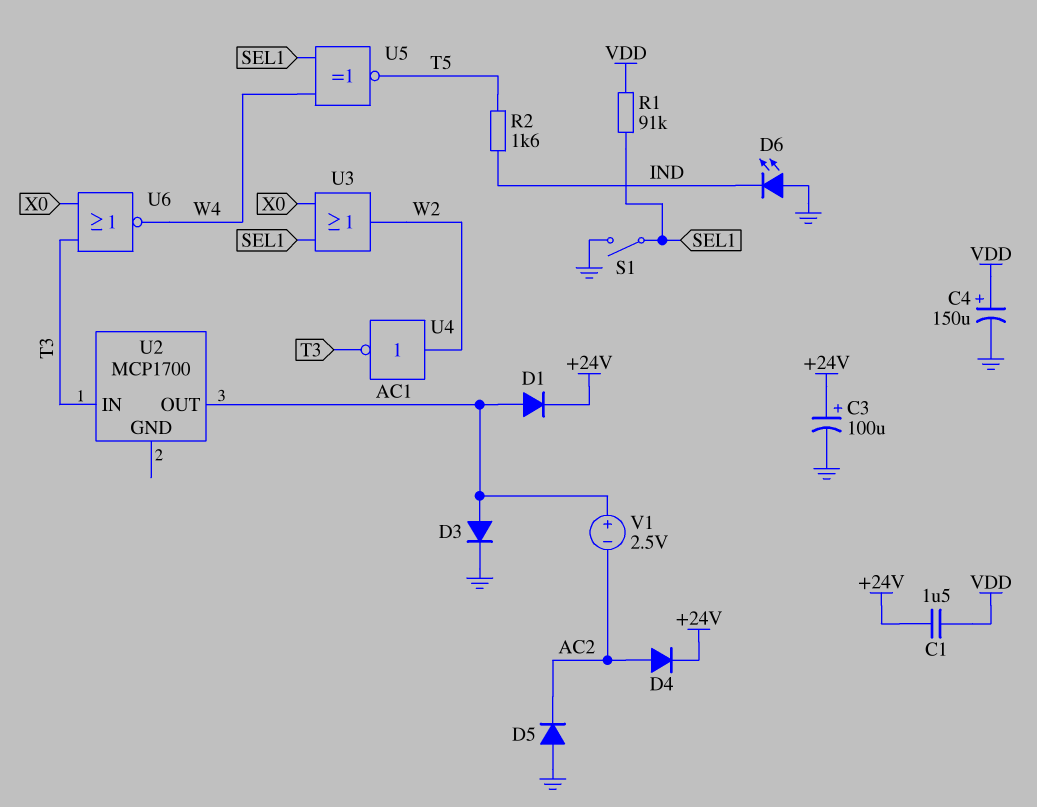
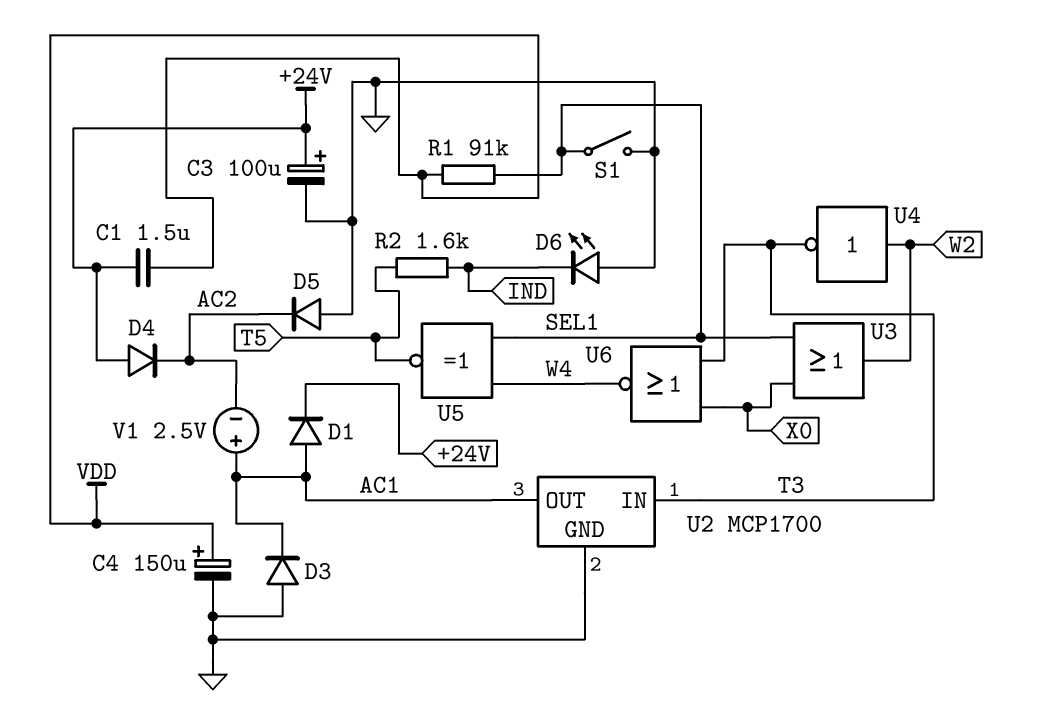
D3: diode (A AC1, K GND) -> diode (A GND, K AC1)
D4: diode (A AC2, K +24V) -> diode (A +24V, K AC2)
U2 pin GND: none -> GND

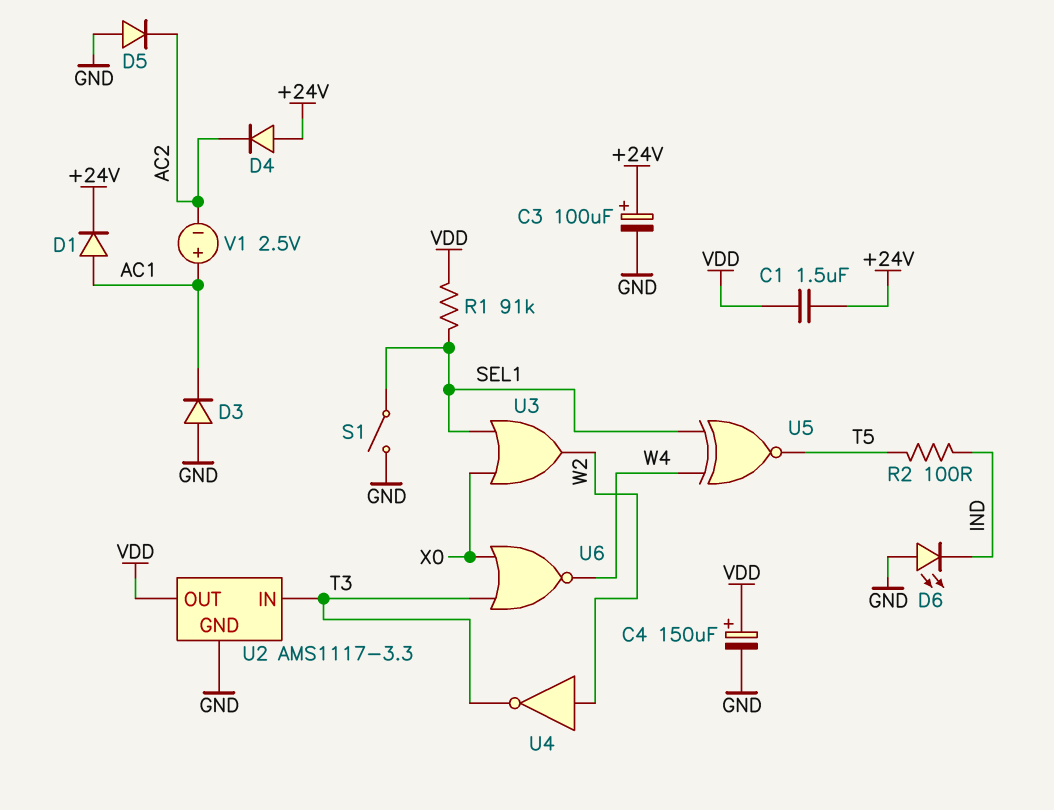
R2: 1.6k (IND, T5) -> 100 (IND, T5)
U2: MCP1700 -> AMS1117-3.3
U2 pin OUT: AC1 -> VDD

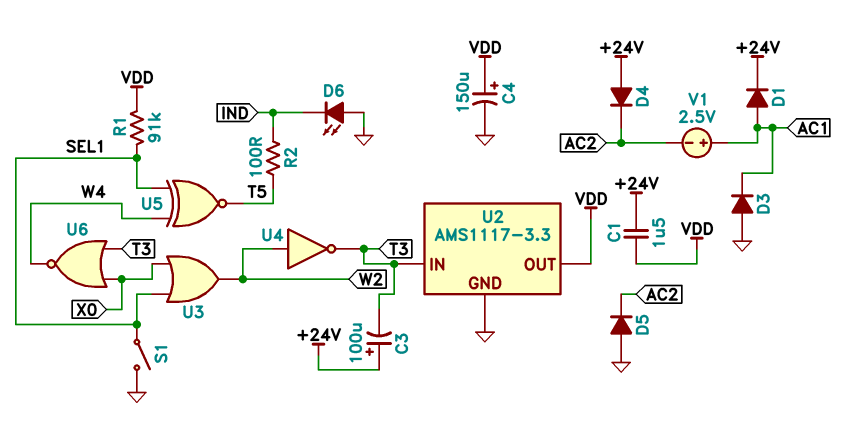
C3: 100uF (plus +24V, minus GND) -> 100uF (plus +24V, minus T3)

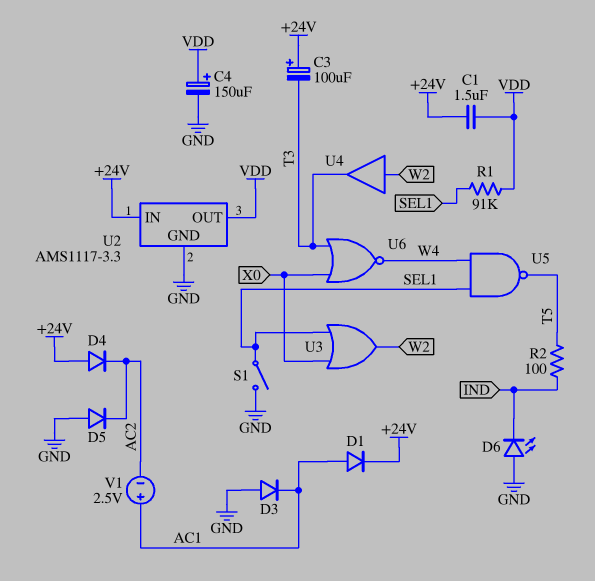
U2 pin IN: T3 -> +24V
U4: NOT (in W2, out T3) -> buffer (in W2, out T3)
U5: XNOR (in SEL1, in W4, out T5) -> NAND (in SEL1, in W4, out T5)

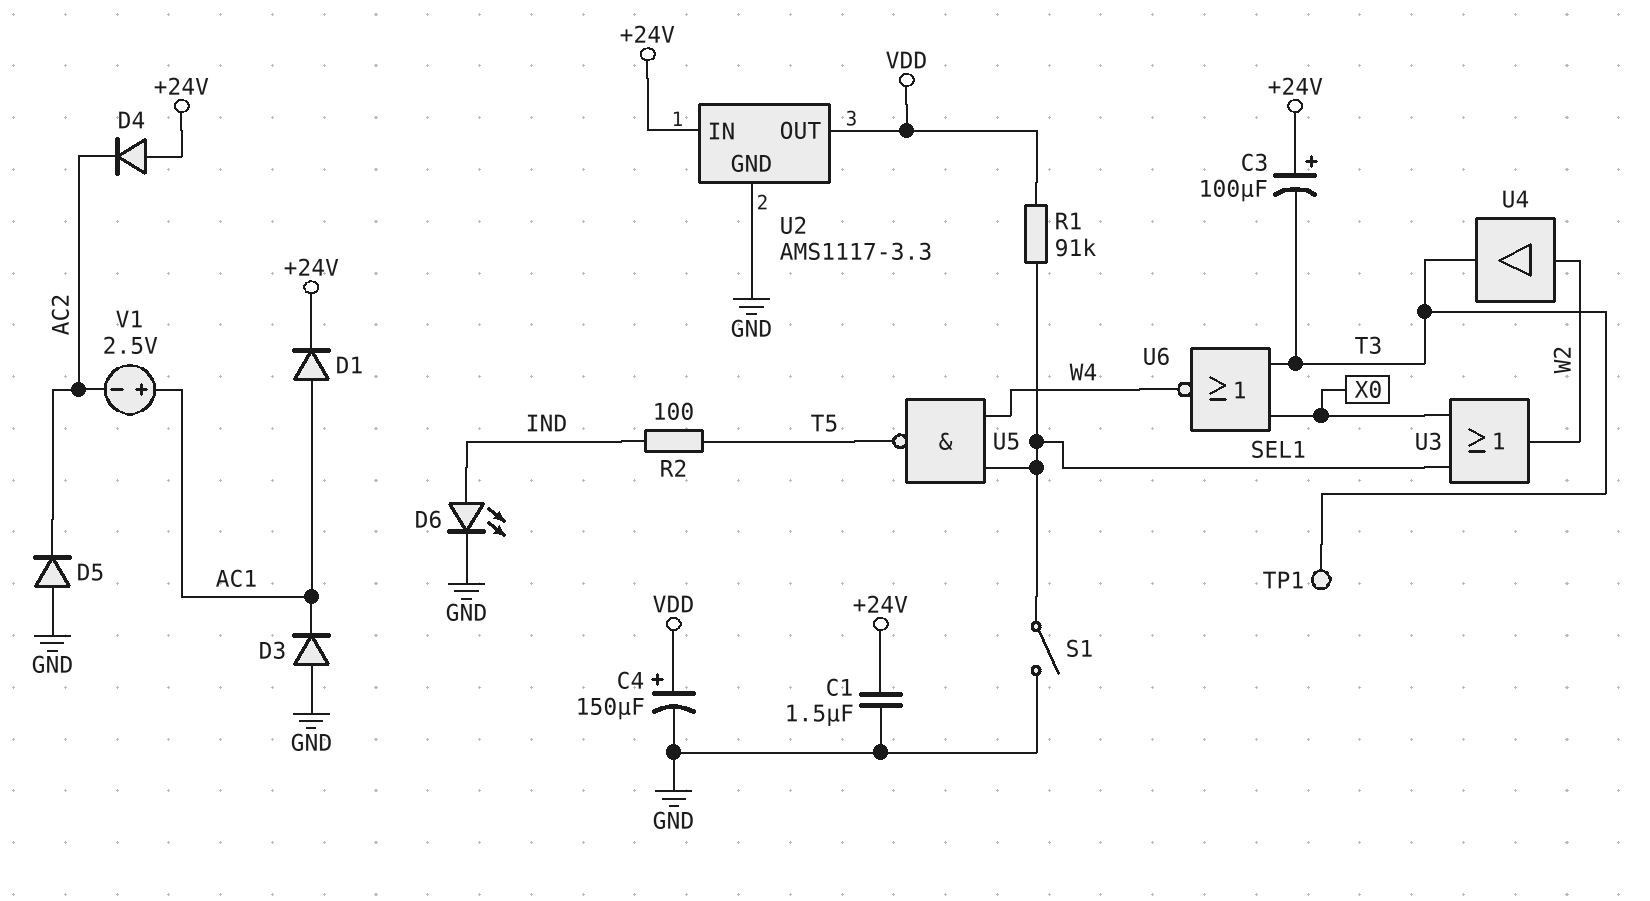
C1: 1.5uF (+24V, VDD) -> 1.5uF (+24V, GND)
D6: LED (A GND, K IND) -> LED (A IND, K GND)
TP1: none -> test point (T3)

